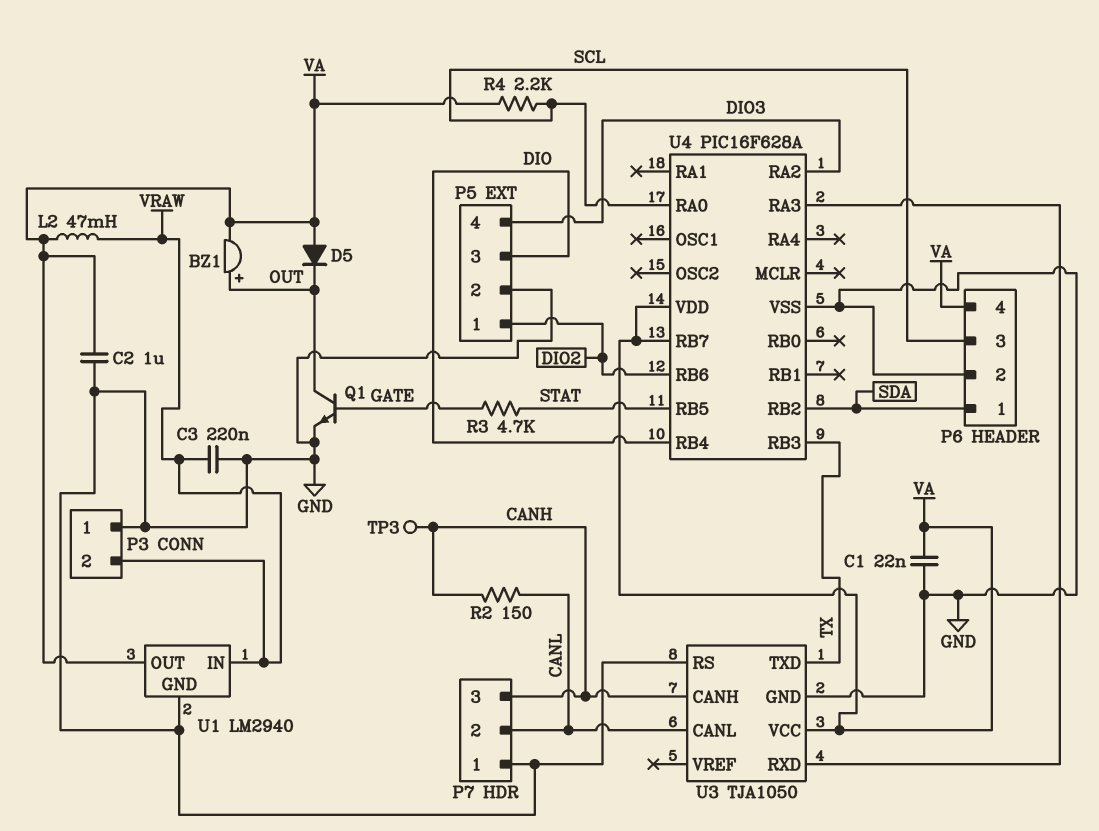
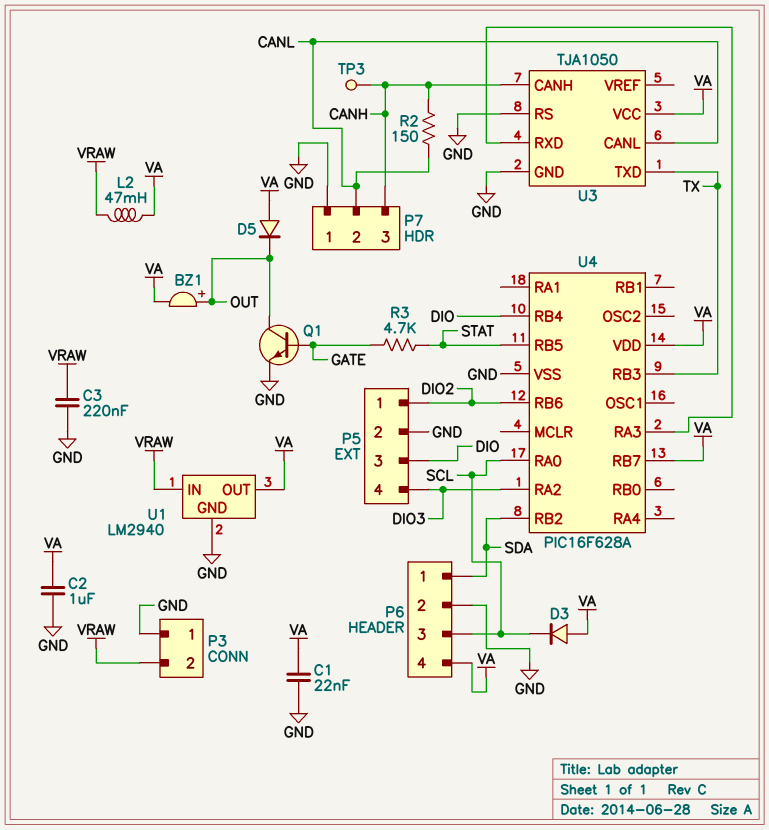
D3: none -> diode (A VA, K SCL)
R4: 2.2k (SCL, VA) -> none

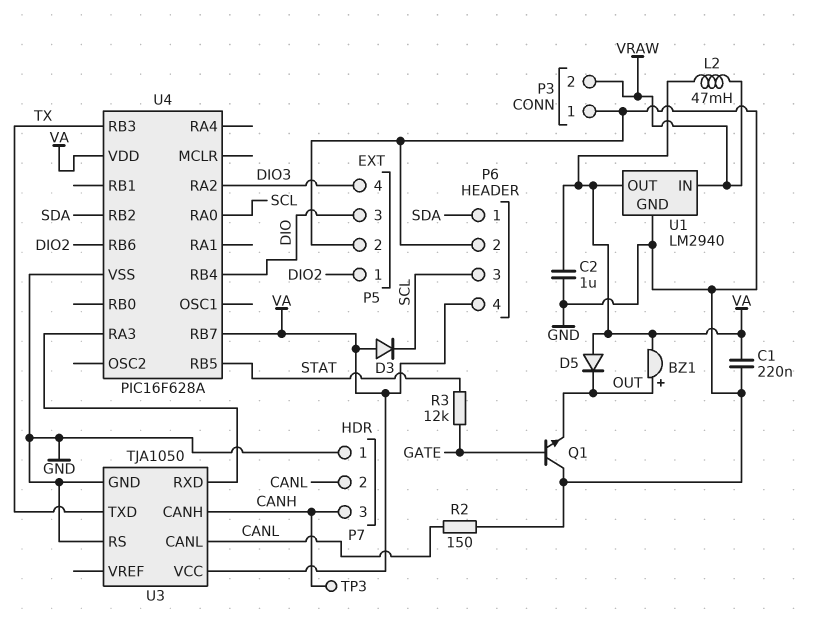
C1: 22nF (GND, VA) -> 220nF (GND, VA)
C3: 220nF (GND, VRAW) -> none
Q1: NPN (B GATE, C OUT, E GND) -> NPN (B GATE, C GND, E OUT)
R2: 150 (CANH, CANL) -> 150 (CANL, GND)
R3: 4.7k (GATE, STAT) -> 12k (GATE, STAT)

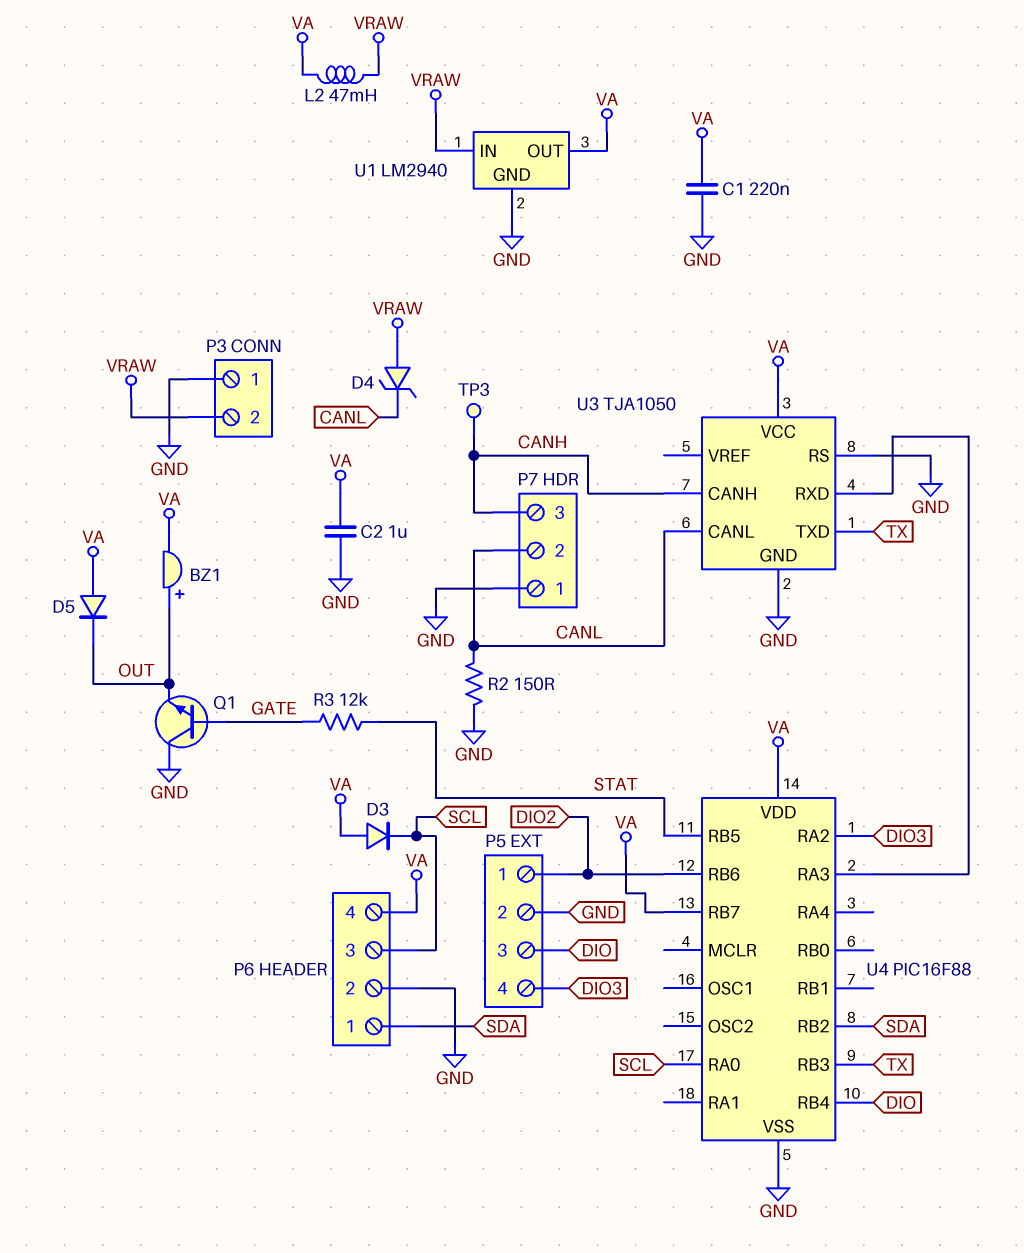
D4: none -> zener (A VRAW, K CANL)
U4: PIC16F628A -> PIC16F88

